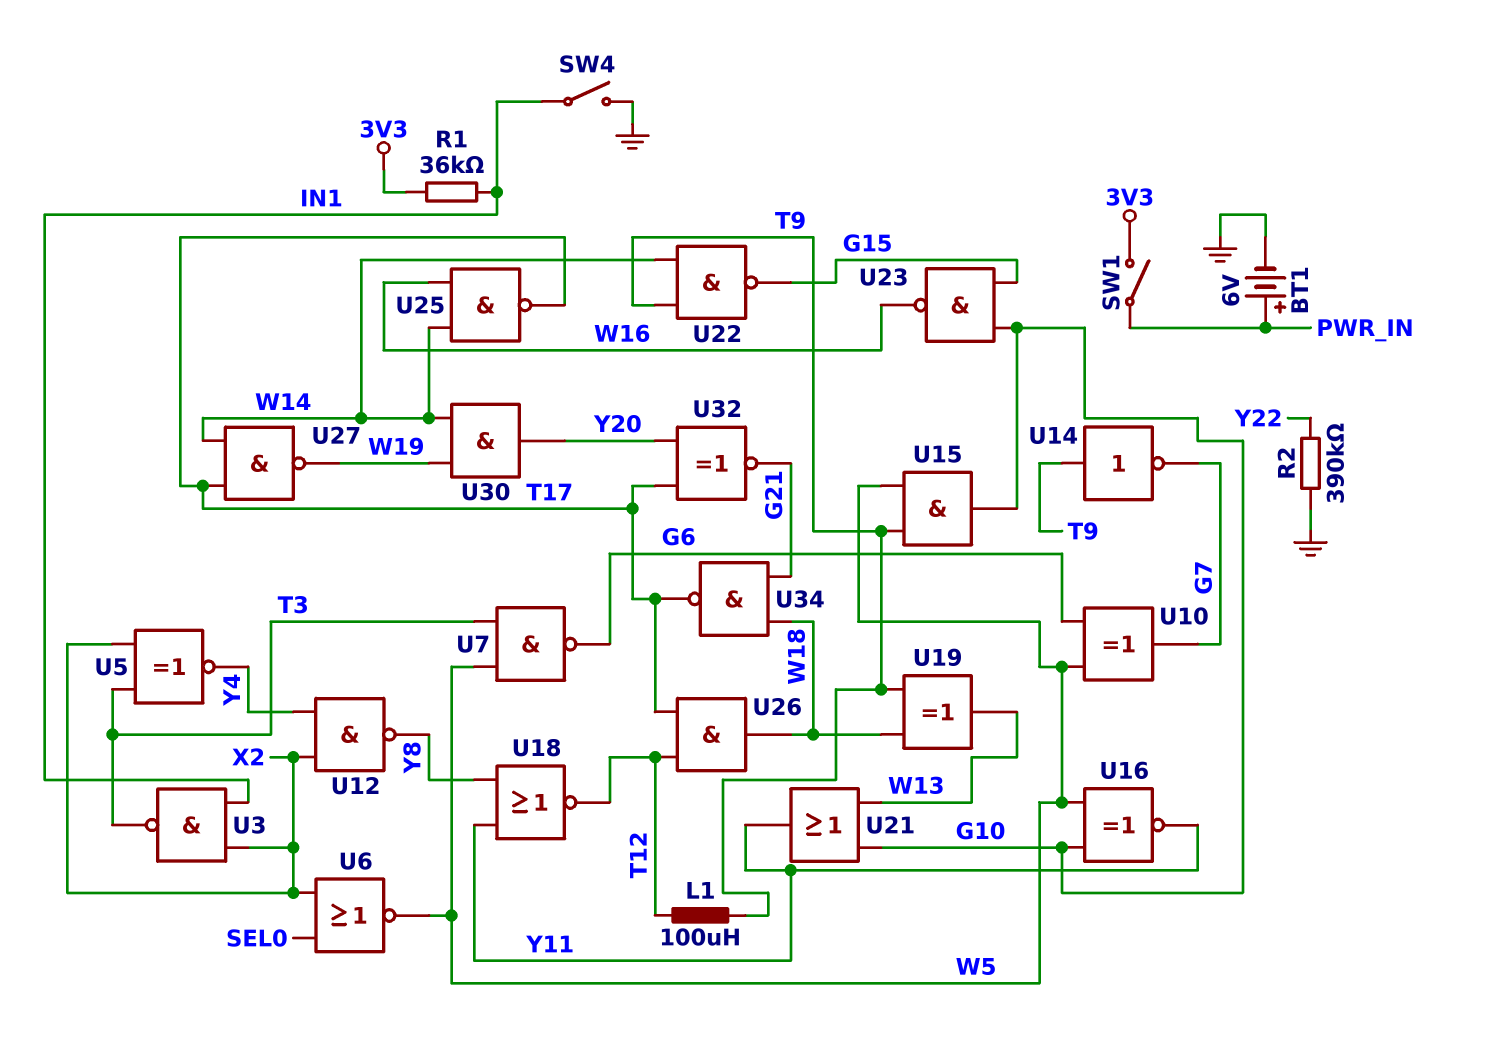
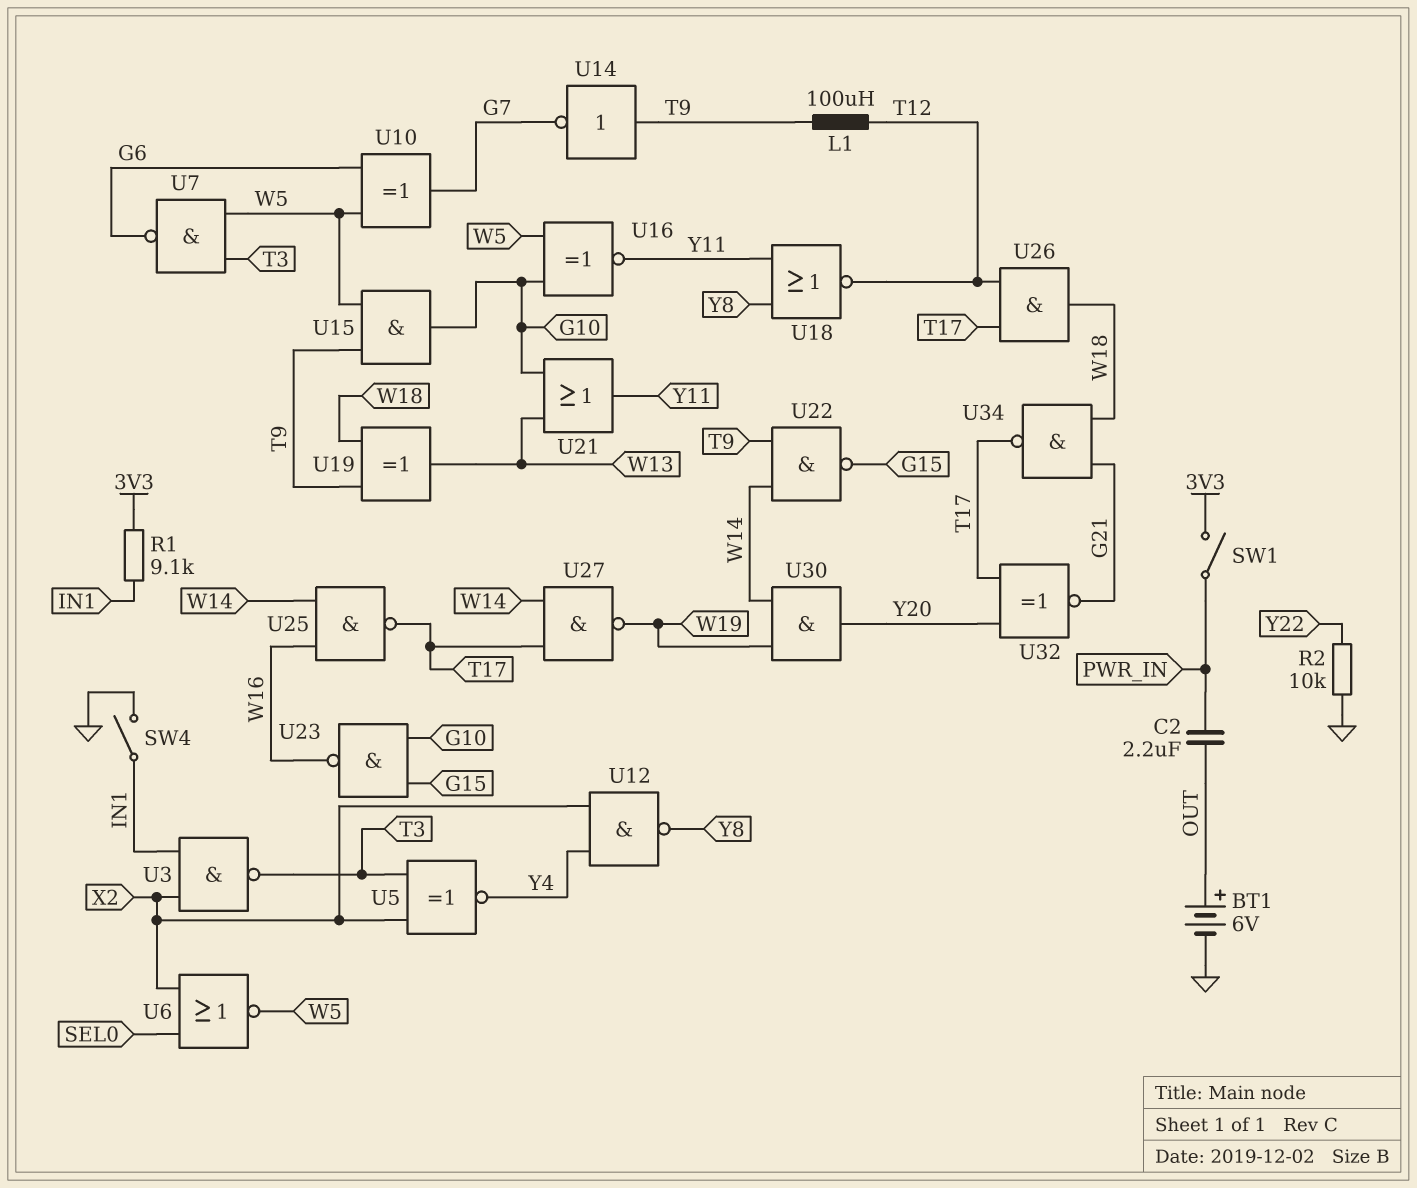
BT1: 6V (plus PWR_IN, minus GND) -> 6V (plus OUT, minus GND)
C2: none -> 2.2uF (OUT, PWR_IN)
R1: 36k (3V3, IN1) -> 9.1k (3V3, IN1)
R2: 390k (GND, Y22) -> 10k (GND, Y22)

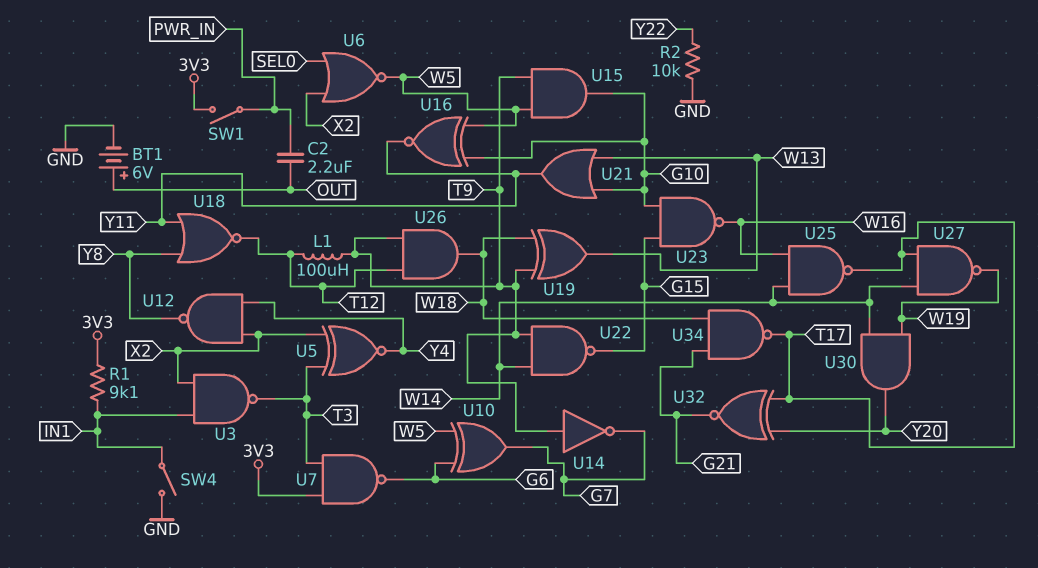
U7: NAND (in T3, in W5, out G6) -> NAND (in 3V3, in T3, out G6)
U26: AND (in T12, in T17, out W18) -> AND (in T9, in T12, out W18)

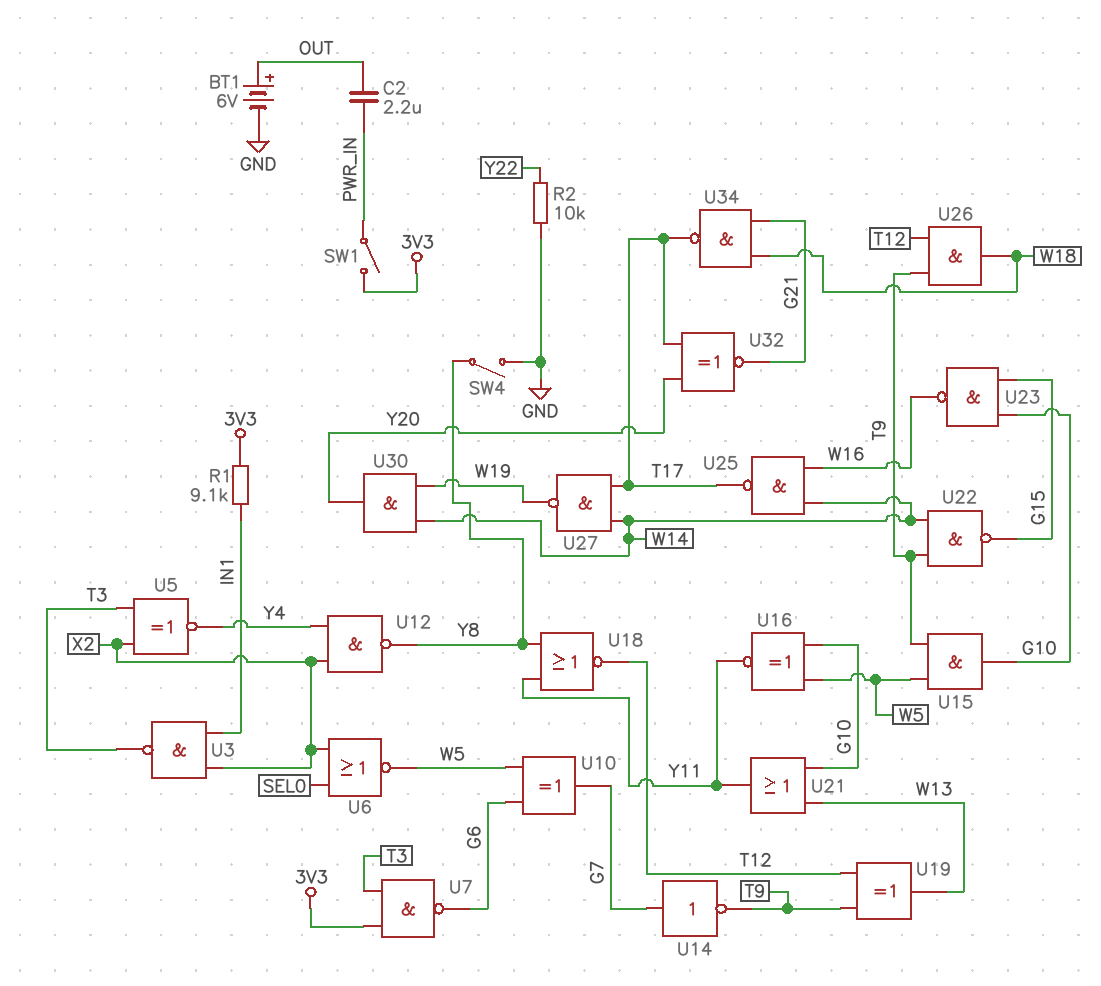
L1: 100uH (T9, T12) -> none
SW4: switch (GND, IN1) -> switch (GND, Y8)
U14: NOT (in T9, out G7) -> NOT (in G7, out T9)
U19: XOR (in T9, in W18, out W13) -> XOR (in T9, in T12, out W13)

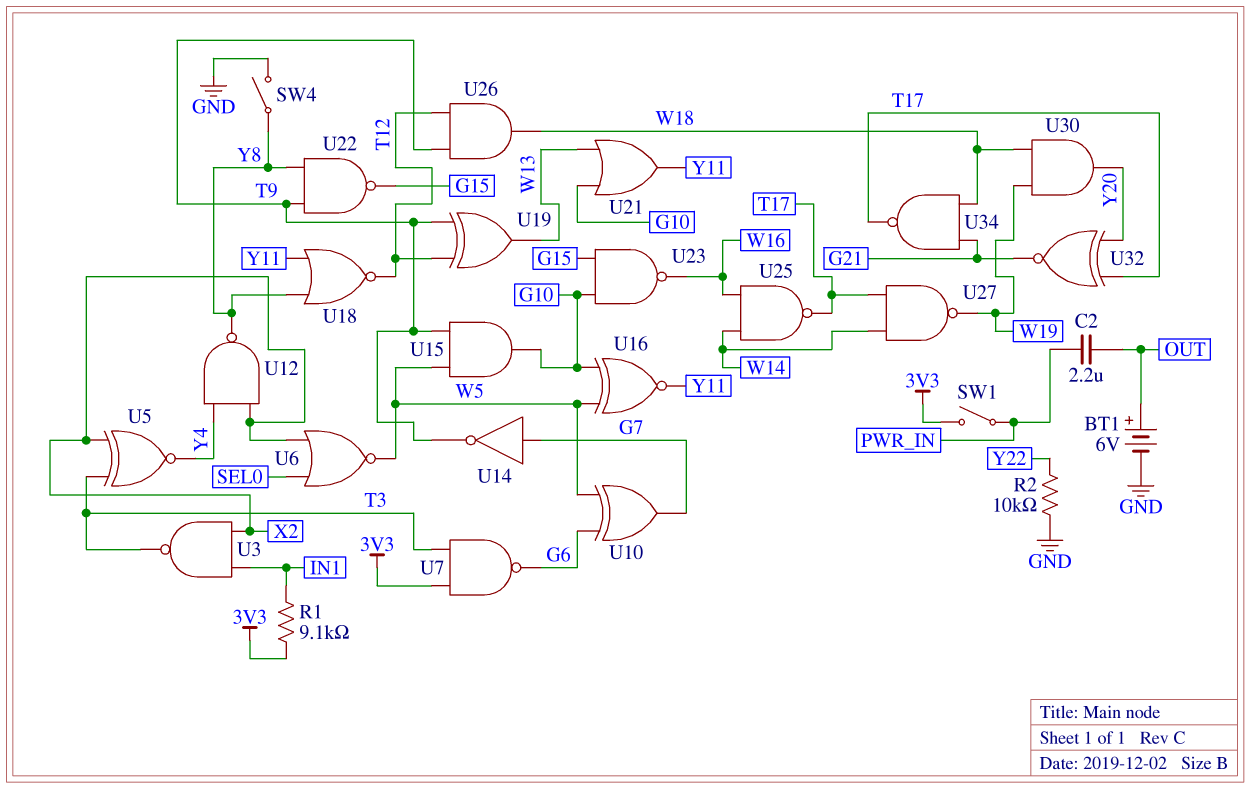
U22: NAND (in T9, in W14, out G15) -> NAND (in T9, in Y8, out G15)
U30: AND (in W14, in W19, out Y20) -> AND (in W18, in W19, out Y20)

